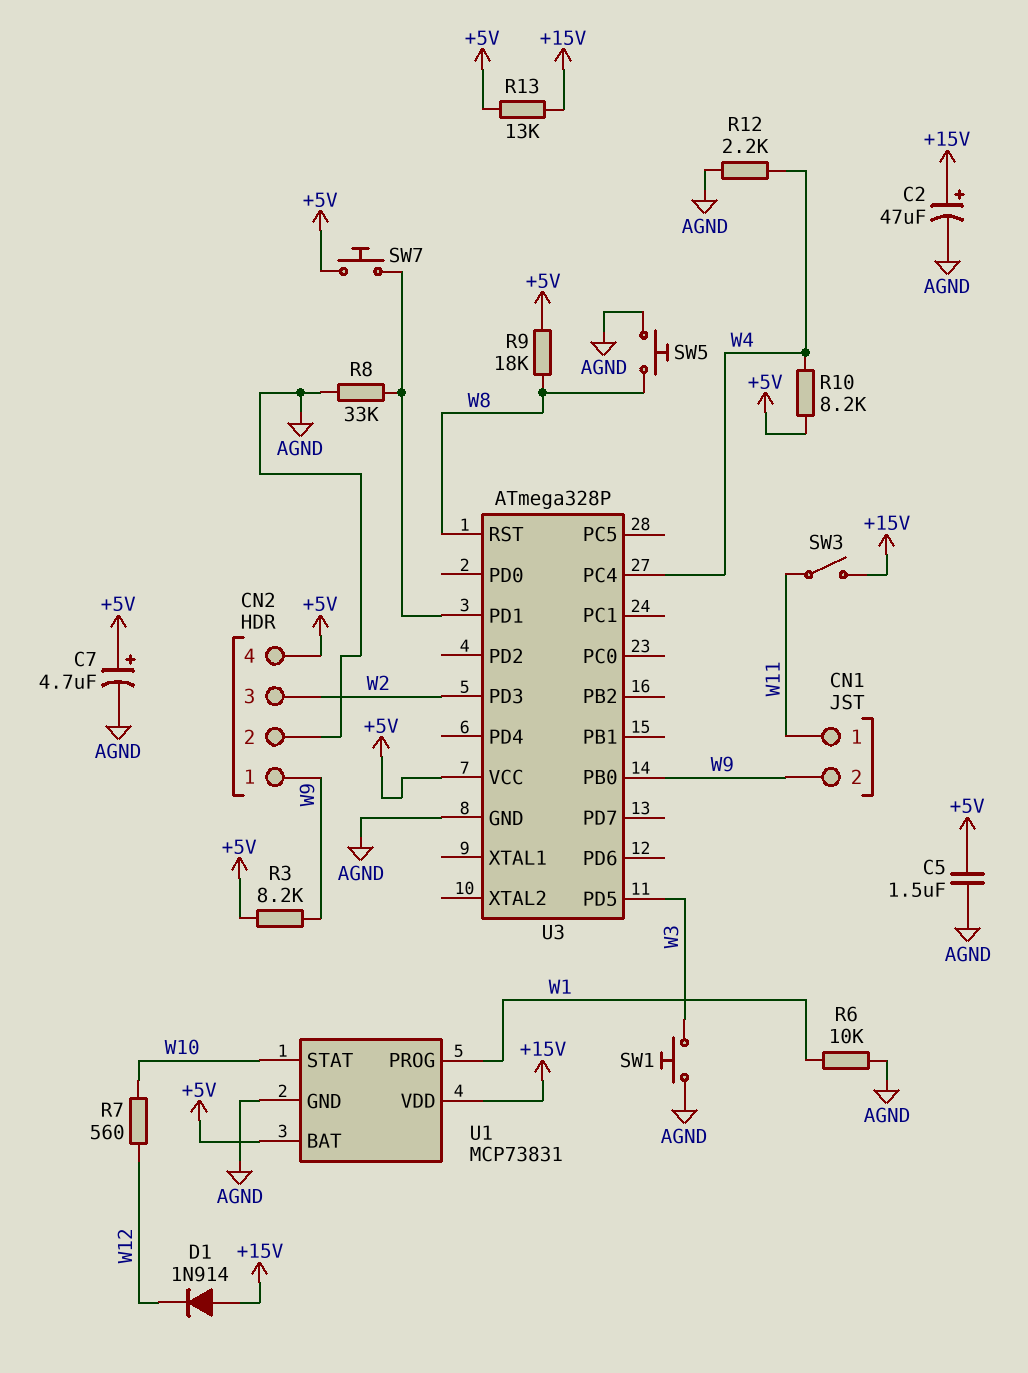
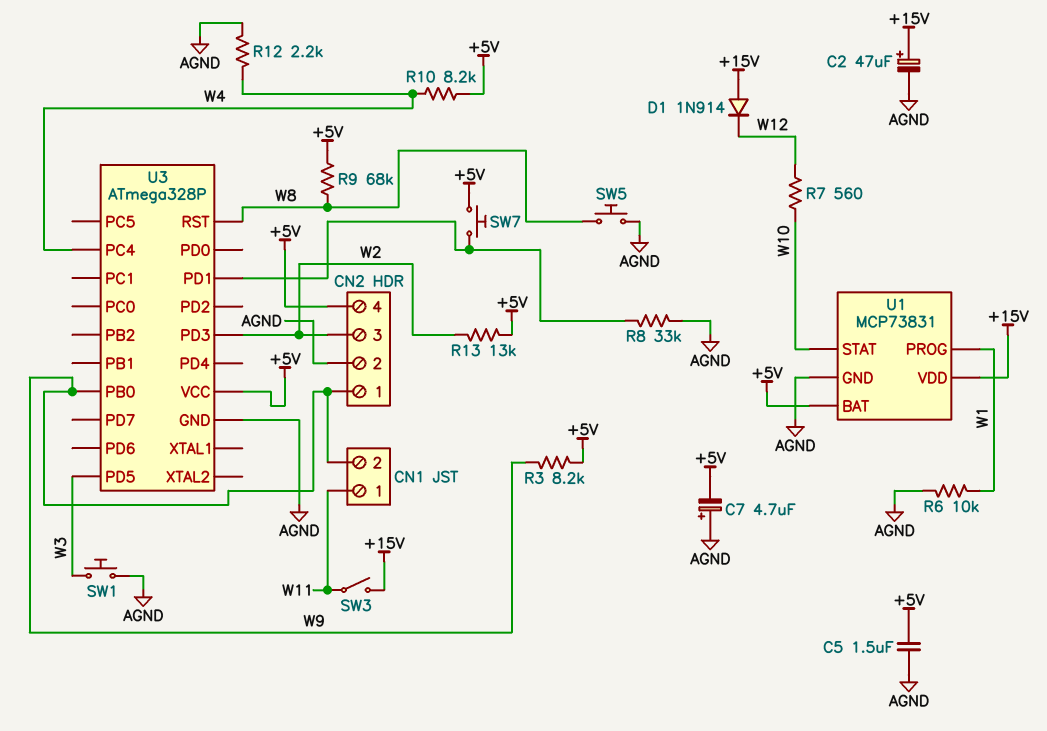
C7: 4.7uF (plus +5V, minus AGND) -> 4.7uF (plus AGND, minus +5V)
R9: 18k (+5V, W8) -> 68k (+5V, W8)
R13: 13k (+5V, +15V) -> 13k (+5V, W2)

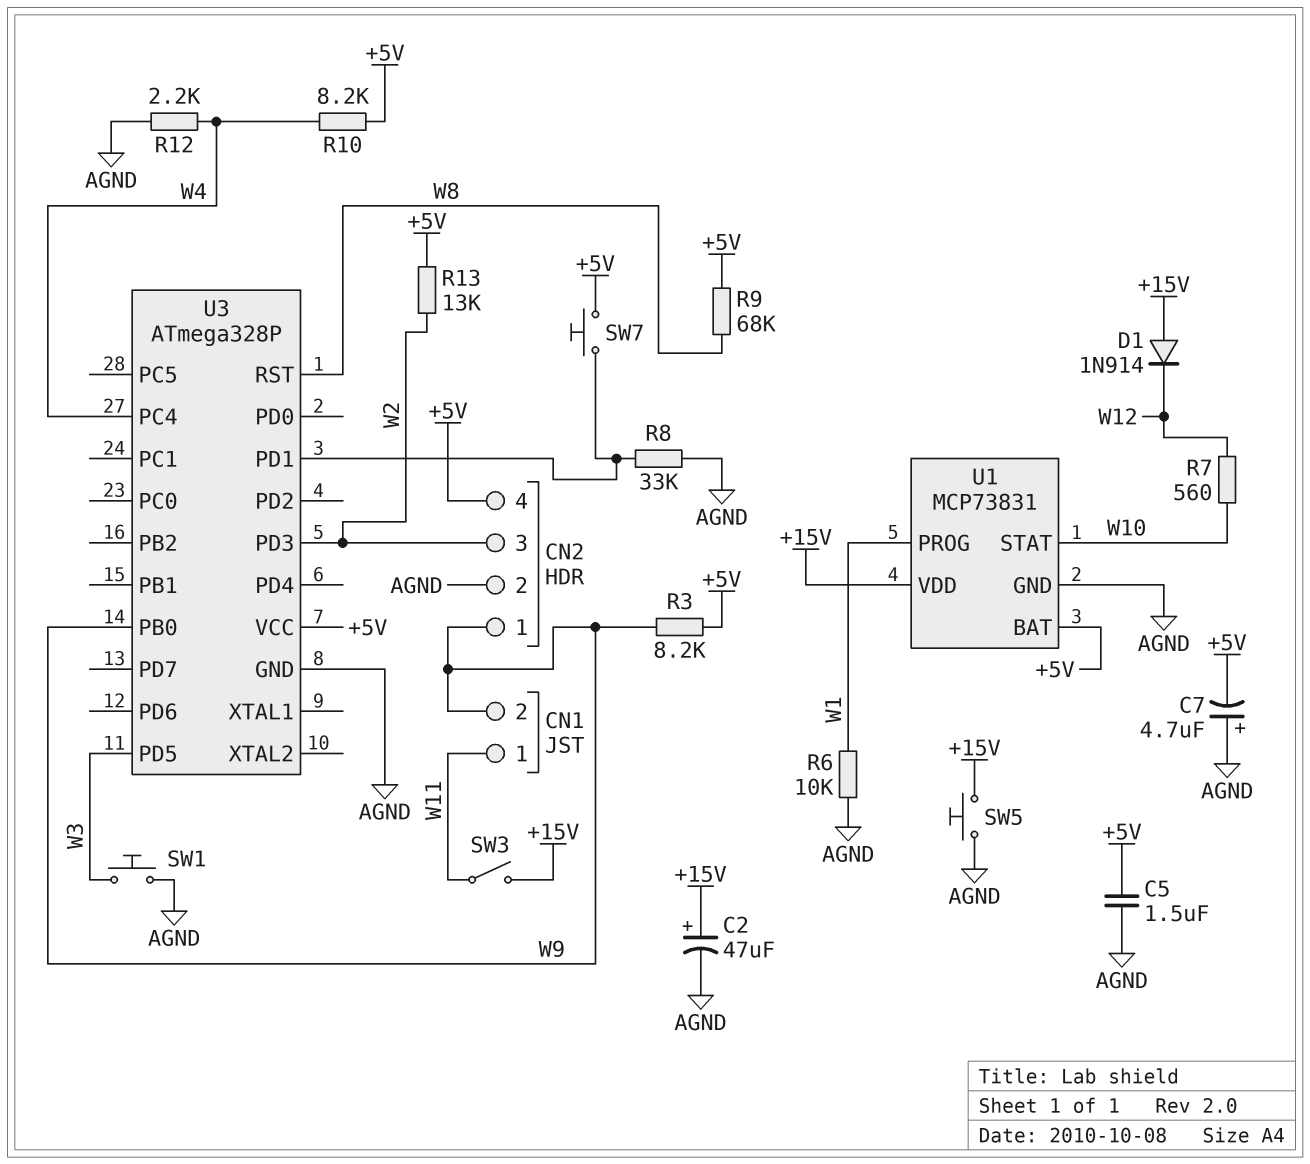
SW5: button (AGND, W8) -> button (+15V, AGND)

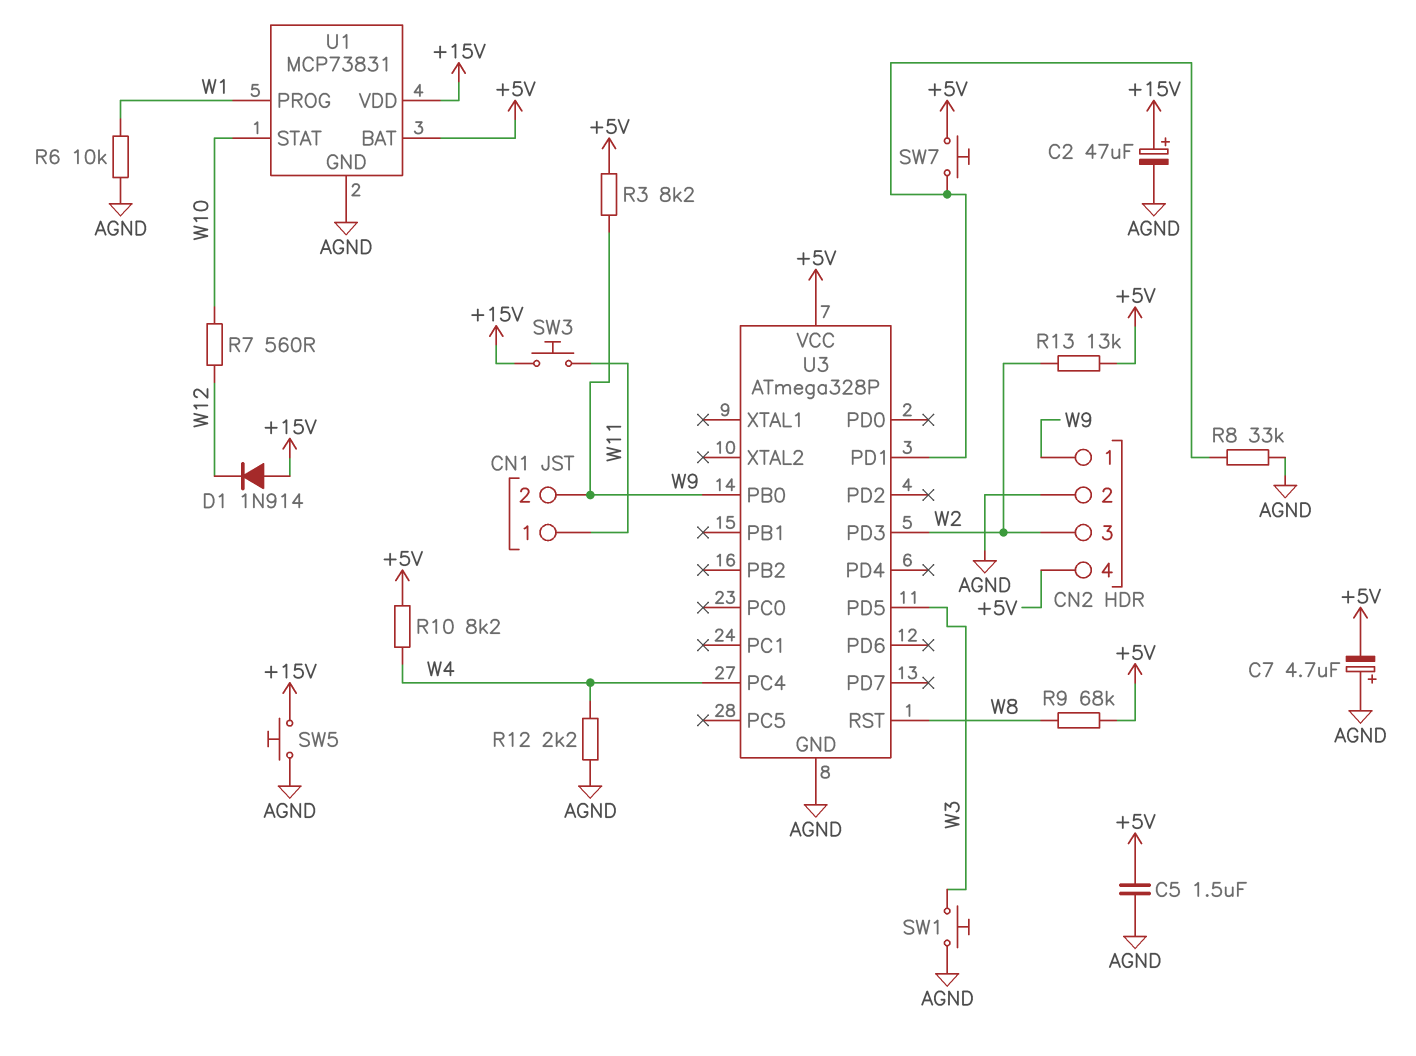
SW3: switch (+15V, W11) -> button (+15V, W11)

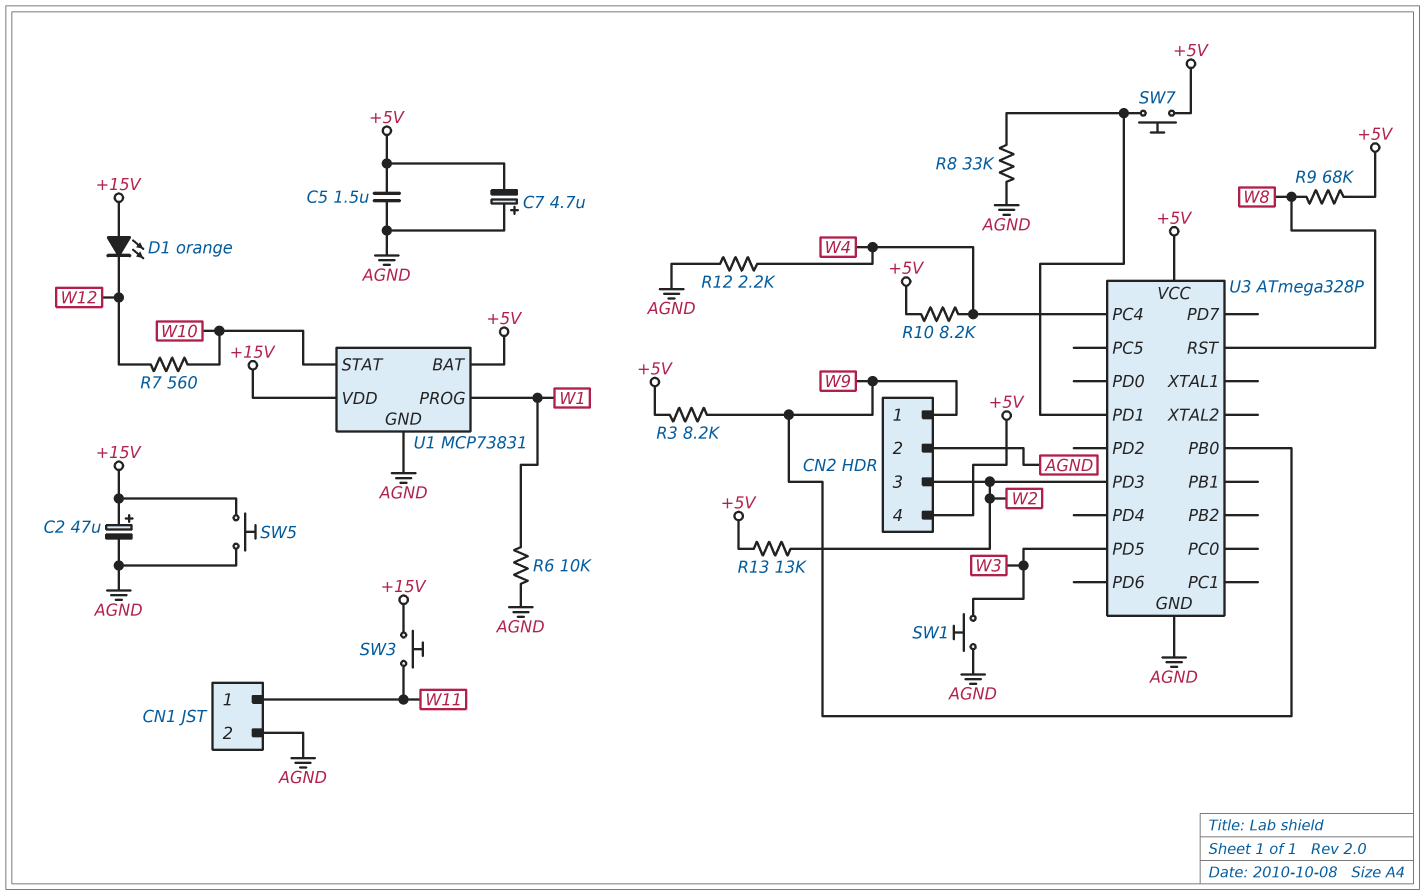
CN1 pin 2: W9 -> AGND
D1: diode 1N914 (A +15V, K W12) -> LED orange (A +15V, K W12)

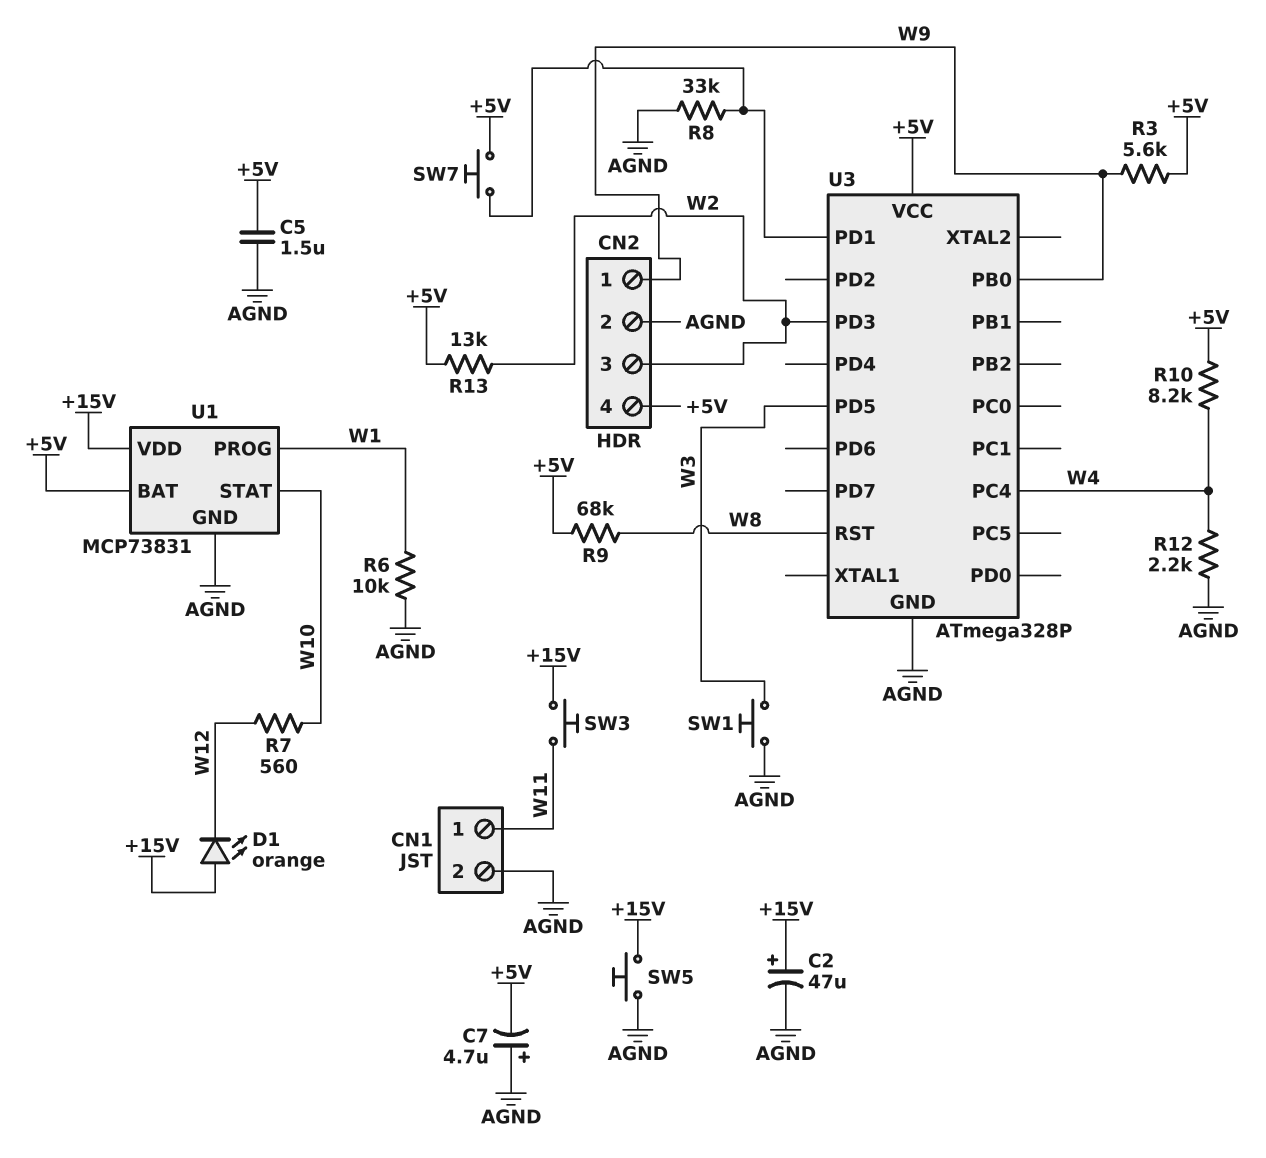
R3: 8.2k (+5V, W9) -> 5.6k (+5V, W9)

